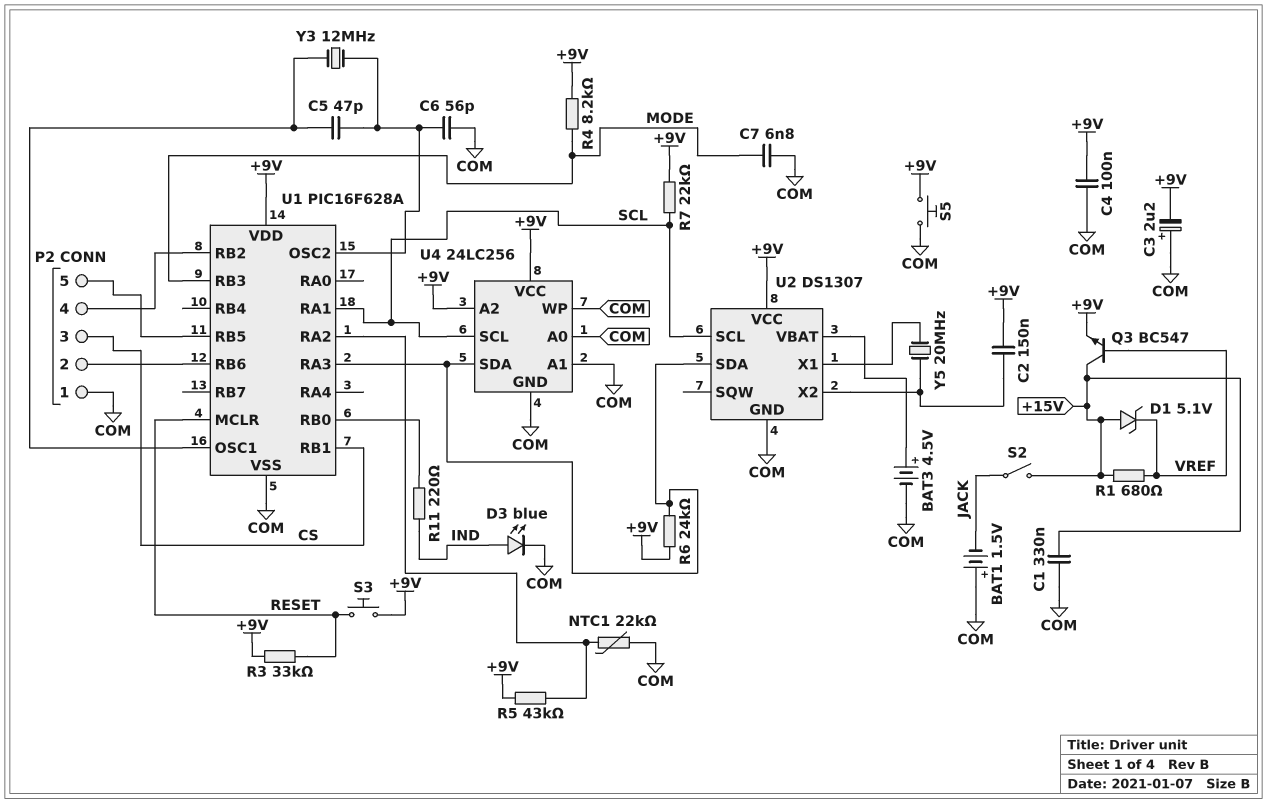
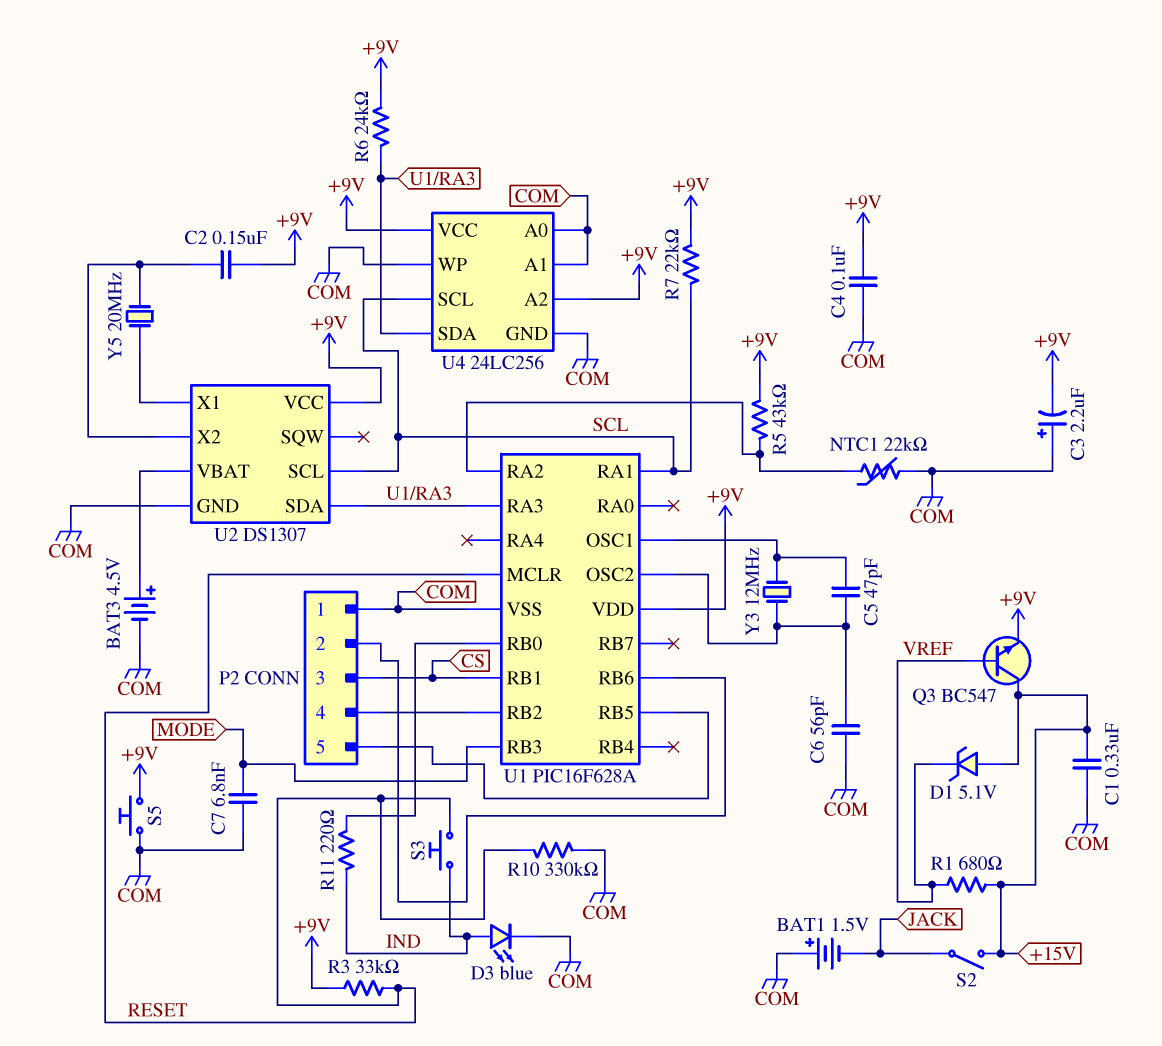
R4: 8.2k (+9V, MODE) -> none
R10: none -> 330k (COM, RESET)
S3: button (+9V, RESET) -> button (IND, RESET)

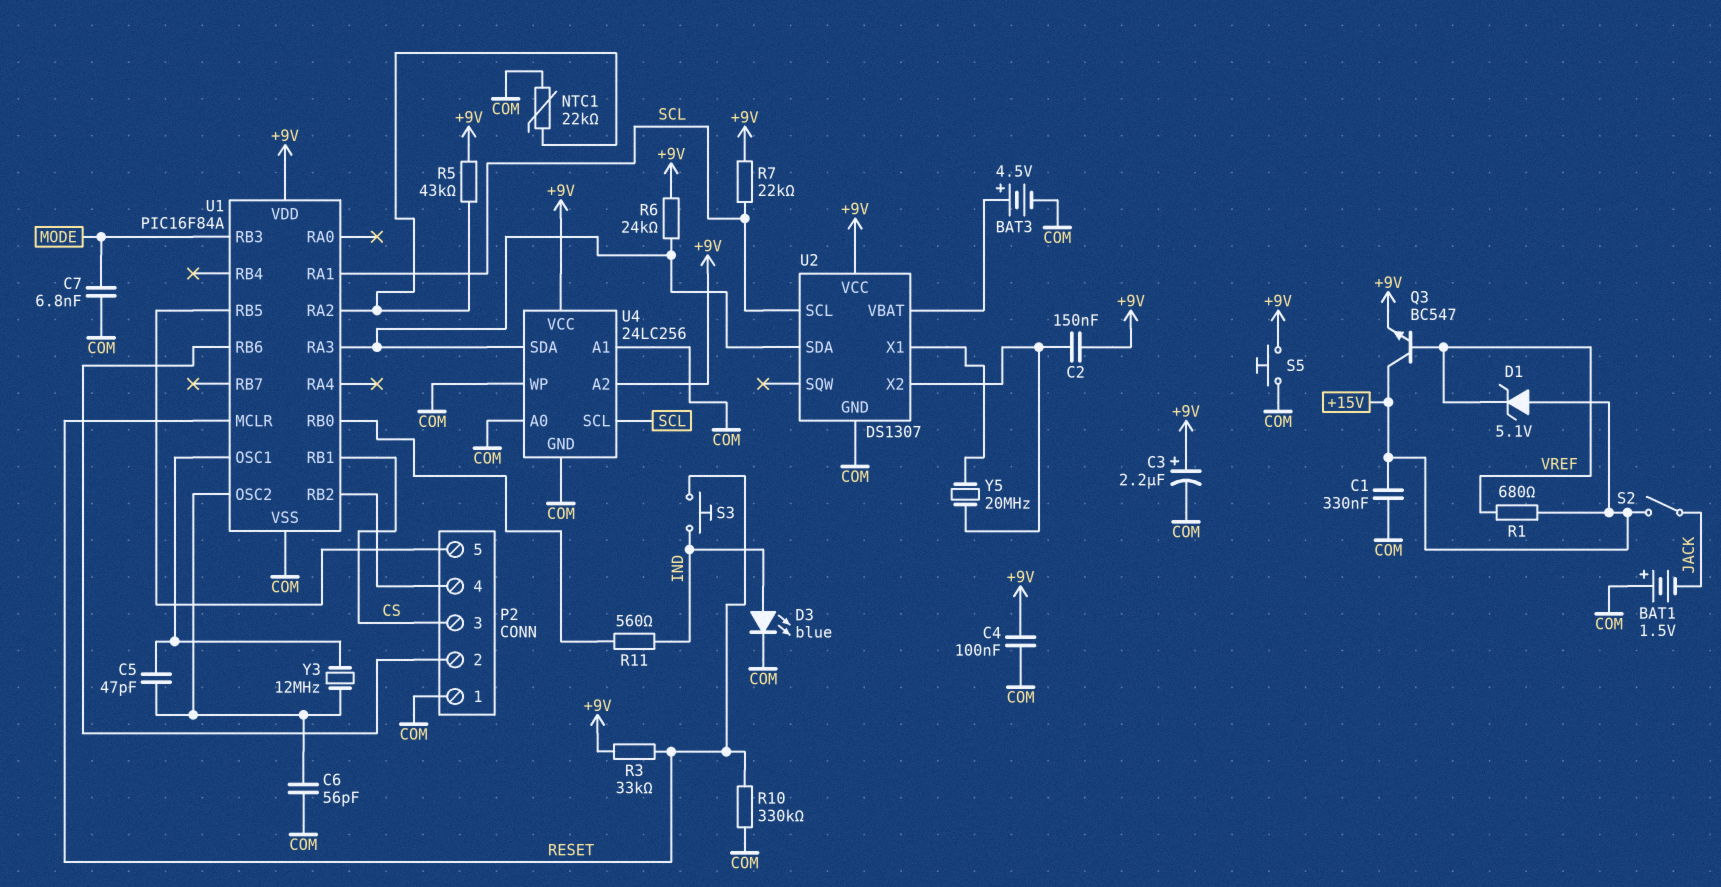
C3: 2.2uF (plus COM, minus +9V) -> 2.2uF (plus +9V, minus COM)
R11: 220 (IND, U1/RB0) -> 560 (IND, U1/RB0)
U1: PIC16F628A -> PIC16F84A

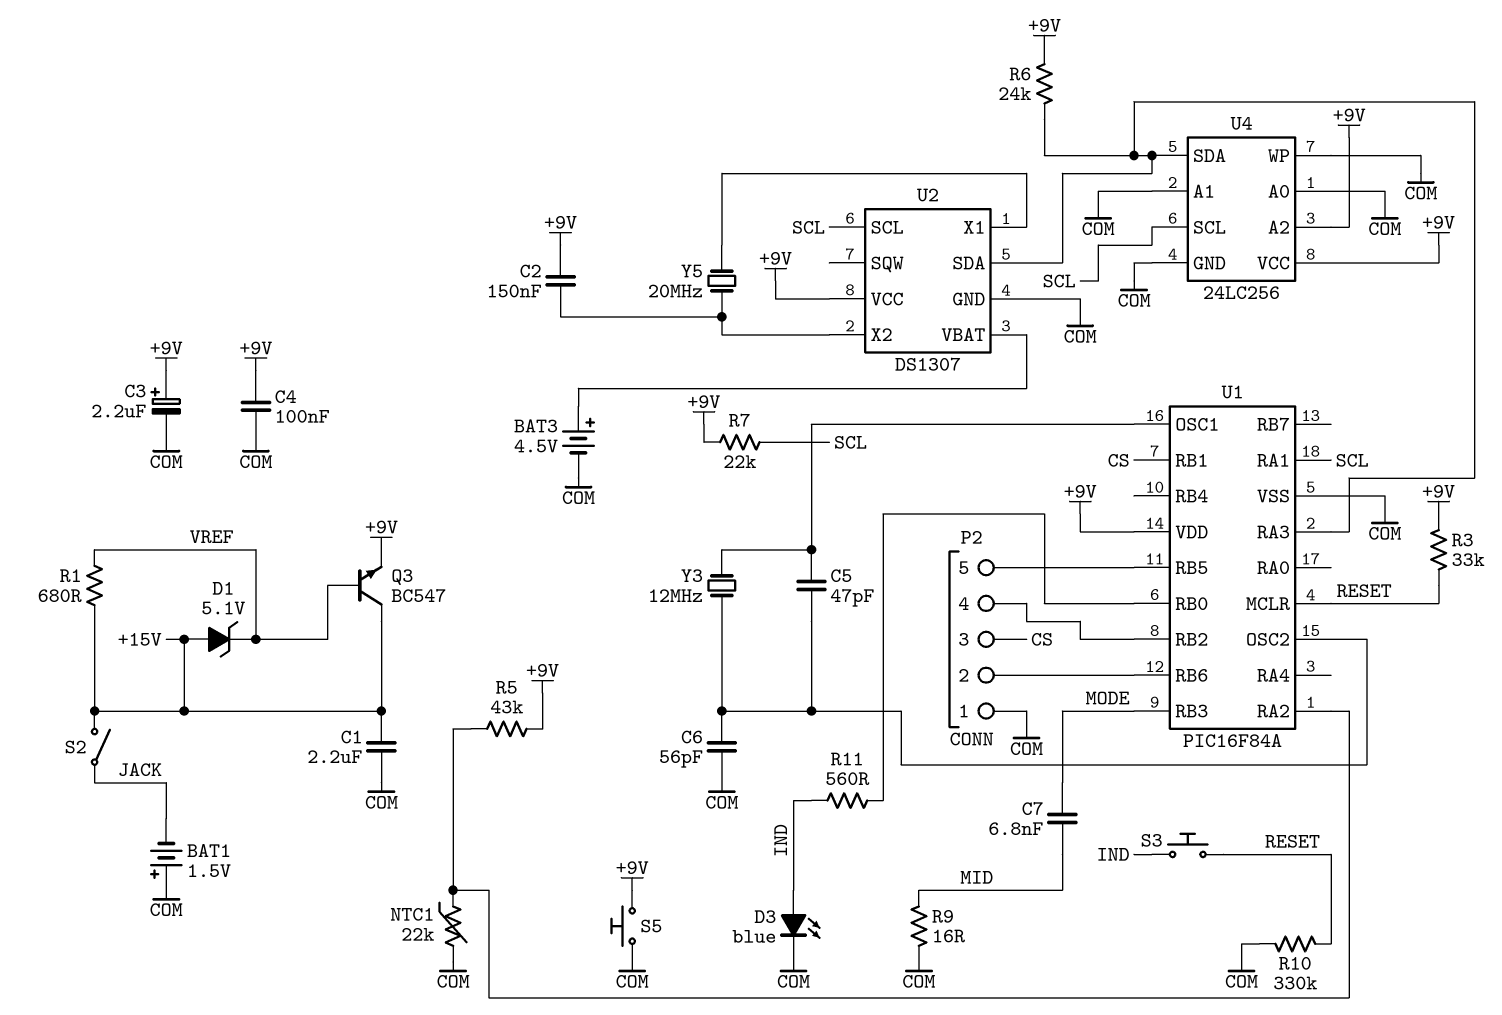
C1: 330nF (+15V, COM) -> 2.2uF (+15V, COM)
C7: 6.8nF (COM, MODE) -> 6.8nF (MID, MODE)
R9: none -> 16 (COM, MID)

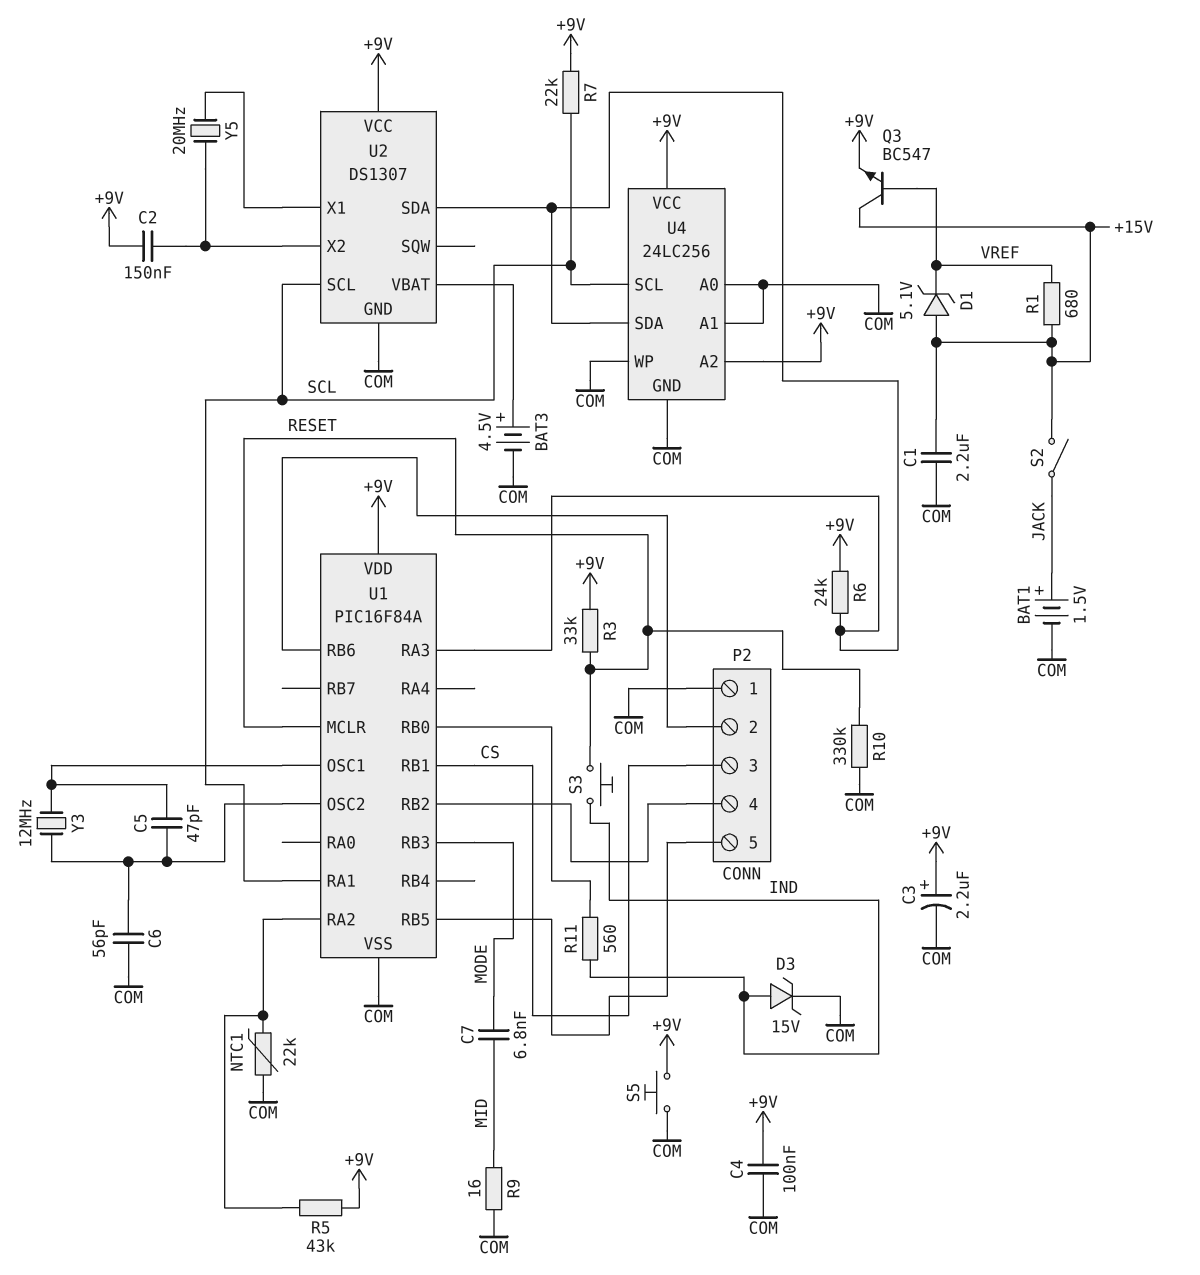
BAT1: 1.5V (plus COM, minus JACK) -> 1.5V (plus JACK, minus COM)
D3: LED blue (A IND, K COM) -> zener 15V (A IND, K COM)

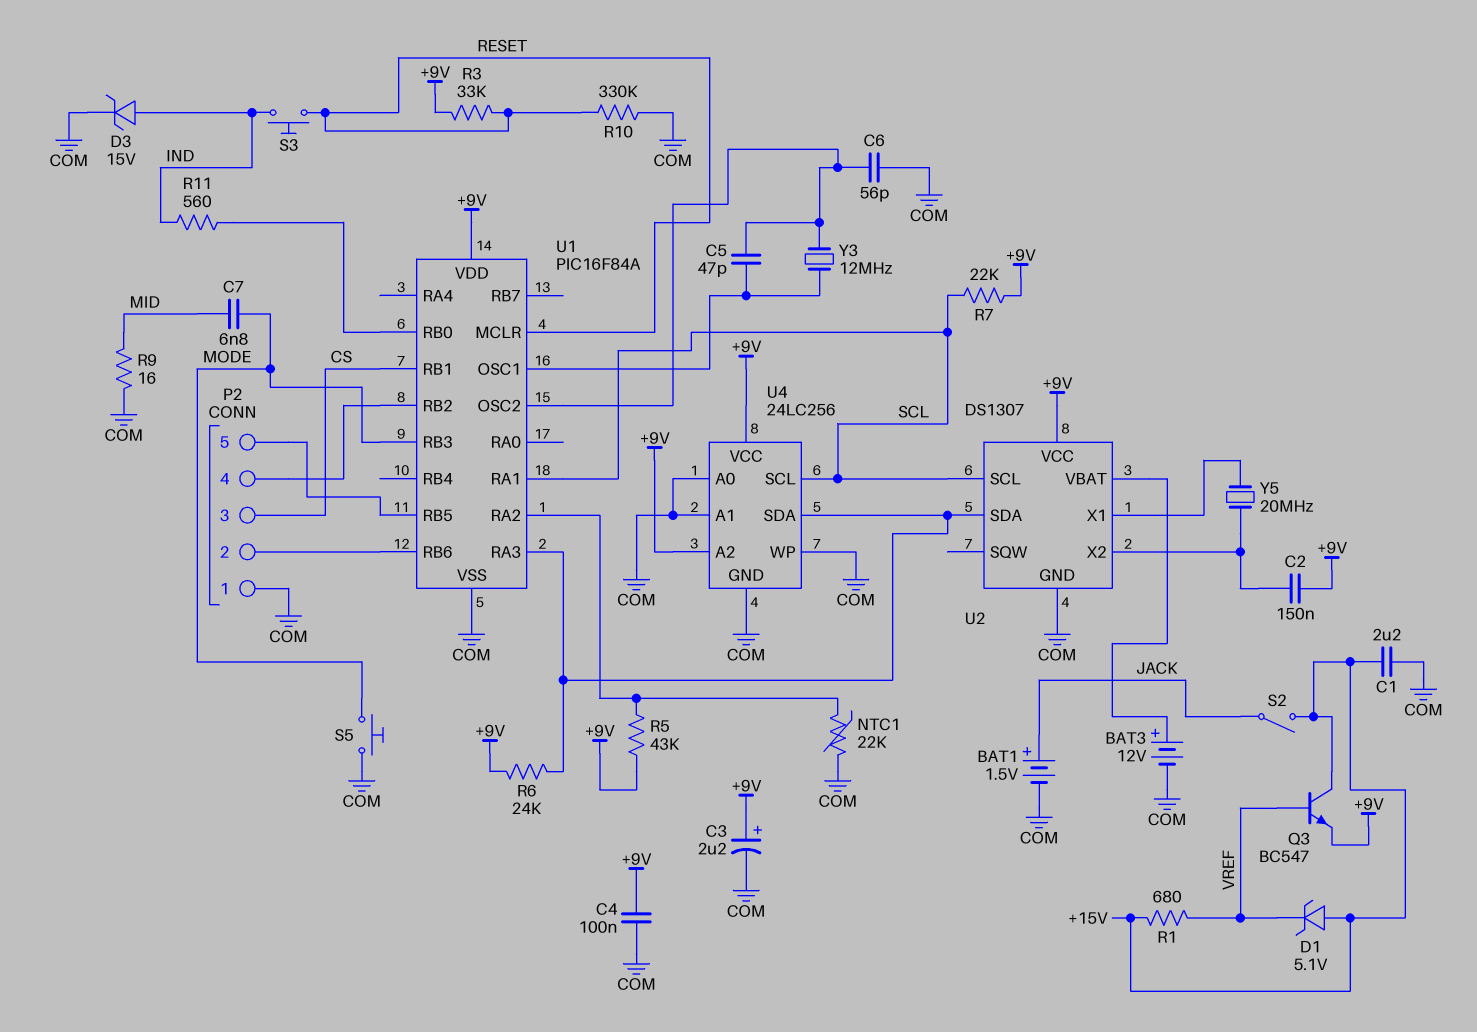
BAT3: 4.5V (plus U2/VBAT, minus COM) -> 12V (plus U2/VBAT, minus COM)
S5: button (+9V, COM) -> button (COM, MODE)

